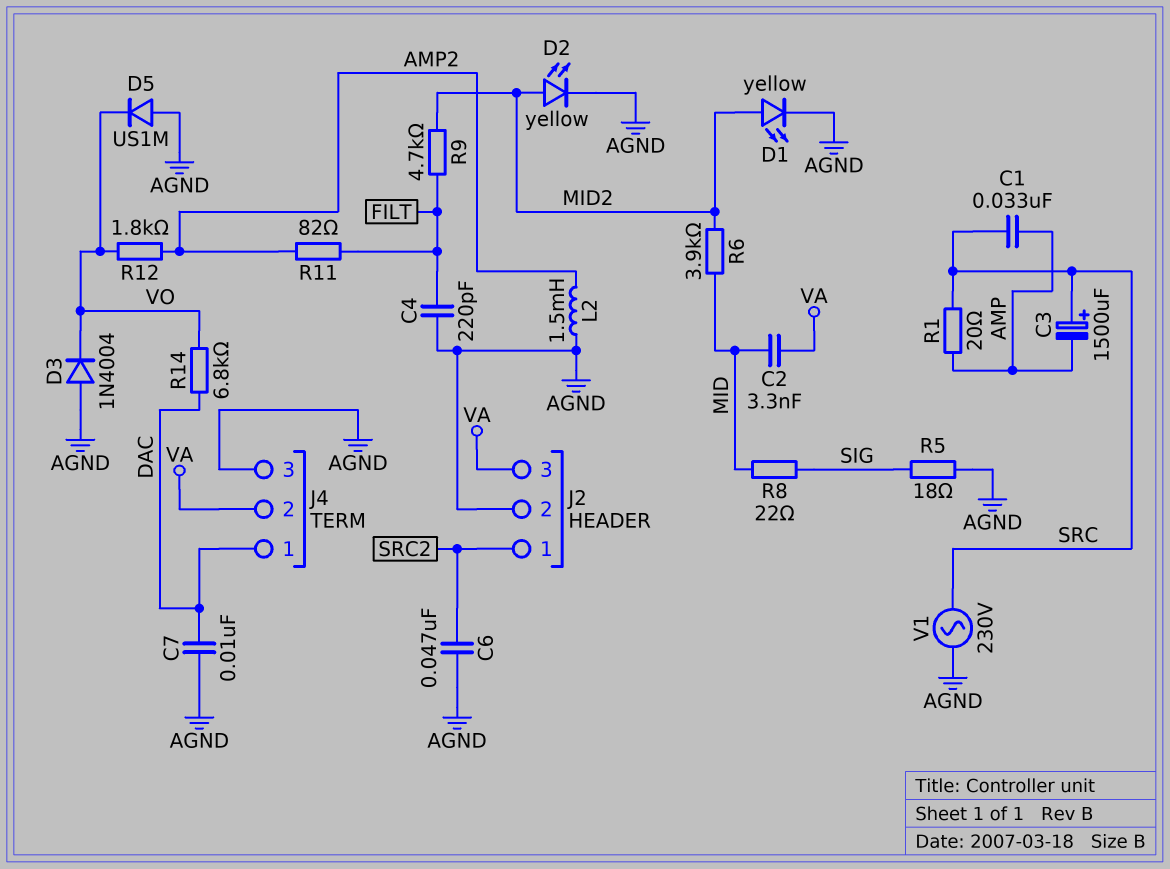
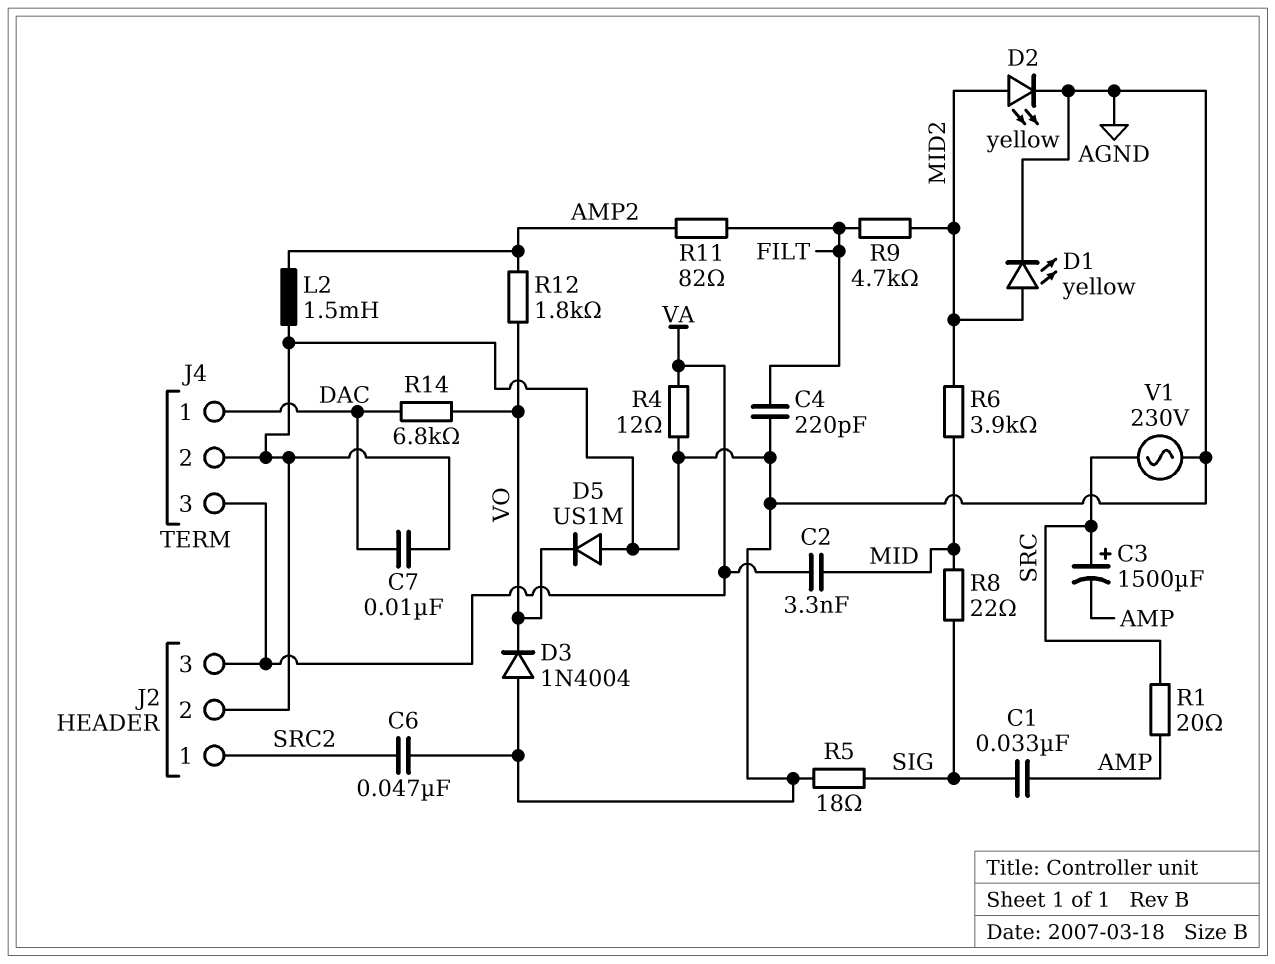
C1: 33nF (AMP, SRC) -> 33nF (AMP, SIG)
J4 pin 2: VA -> AGND
J4 pin 3: AGND -> VA
R4: none -> 12 (AGND, VA)

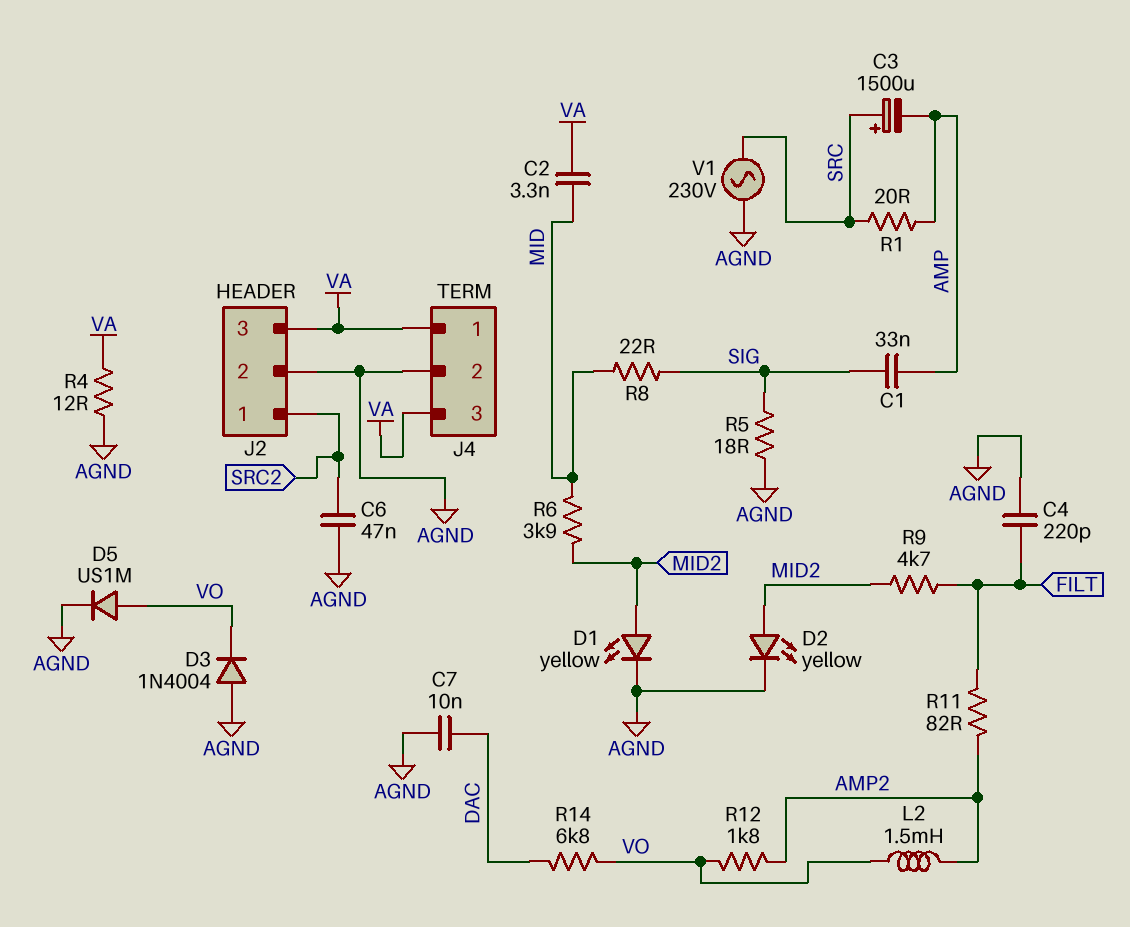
D5: diode US1M (A AGND, K VO) -> diode US1M (A VO, K AGND)
J4 pin 1: DAC -> VA
L2: 1.5mH (AGND, AMP2) -> 1.5mH (AMP2, VO)

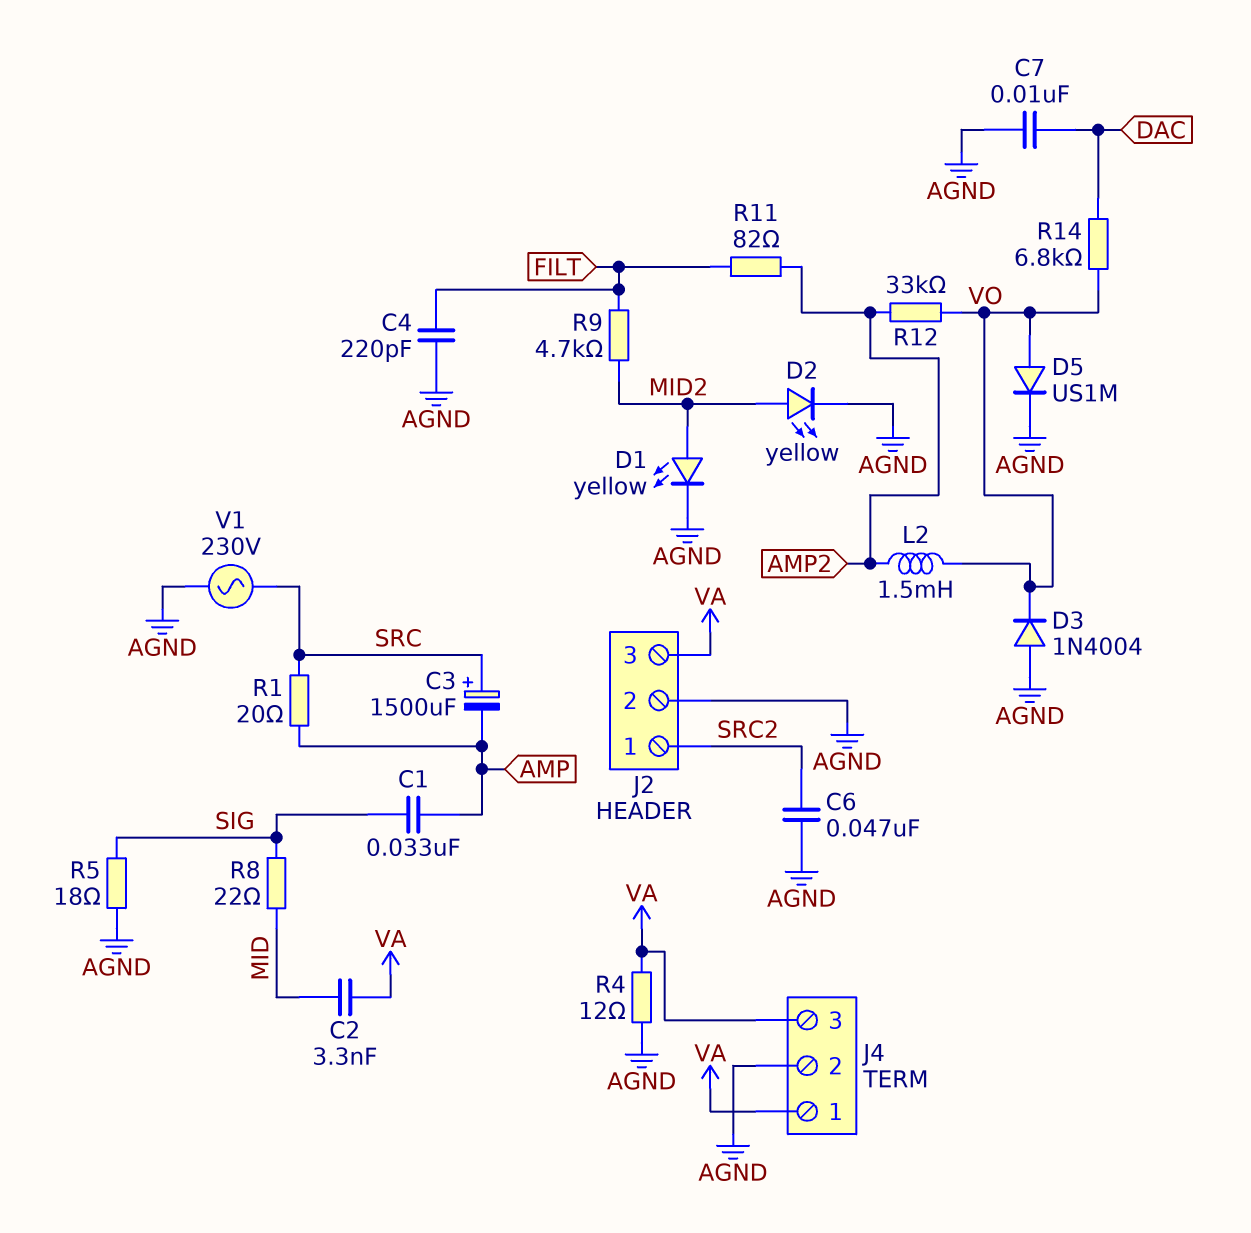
R6: 3.9k (MID, MID2) -> none
R12: 1.8k (AMP2, VO) -> 33k (AMP2, VO)

